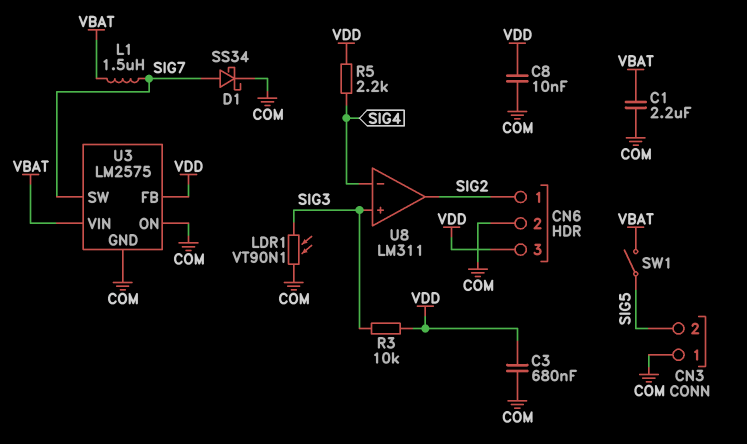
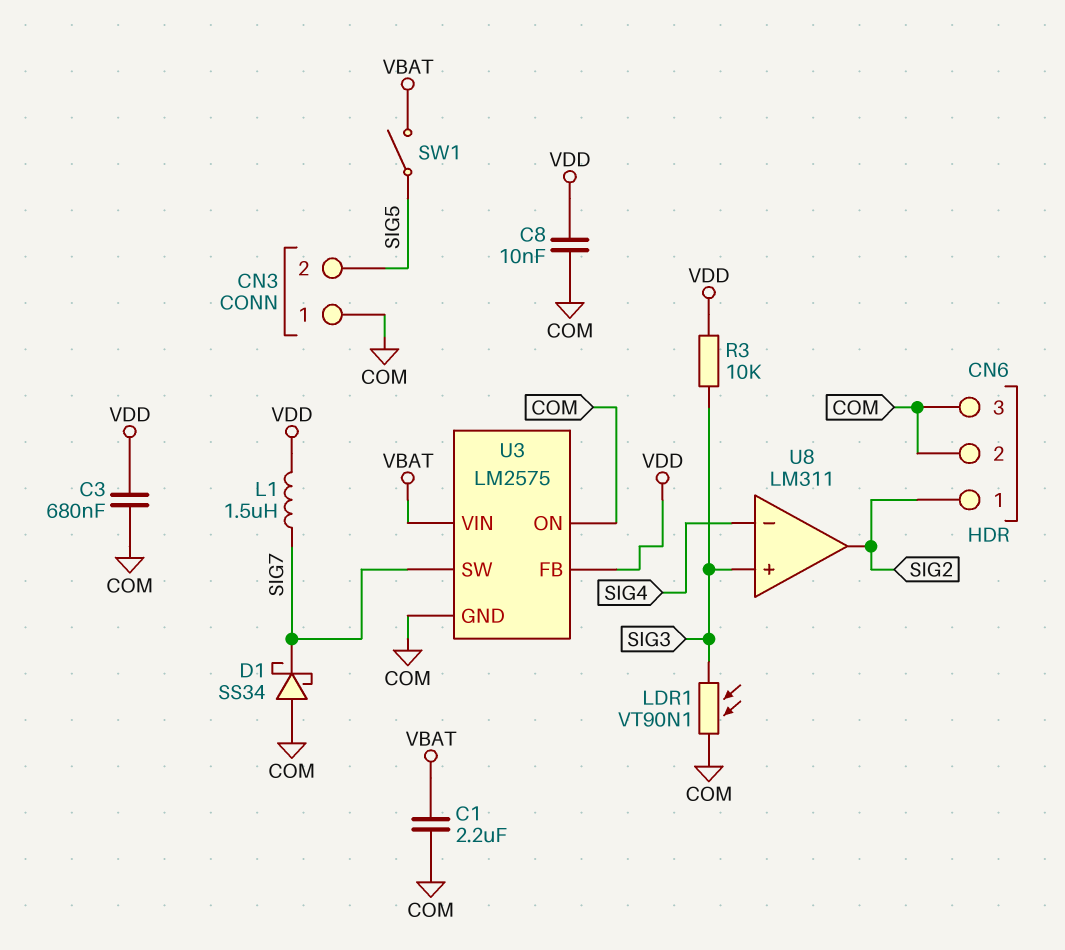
CN6 pin 3: VDD -> COM
D1: schottky SS34 (A SIG7, K COM) -> schottky SS34 (A COM, K SIG7)
L1: 1.5uH (SIG7, VBAT) -> 1.5uH (SIG7, VDD)
R5: 2.2k (SIG4, VDD) -> none

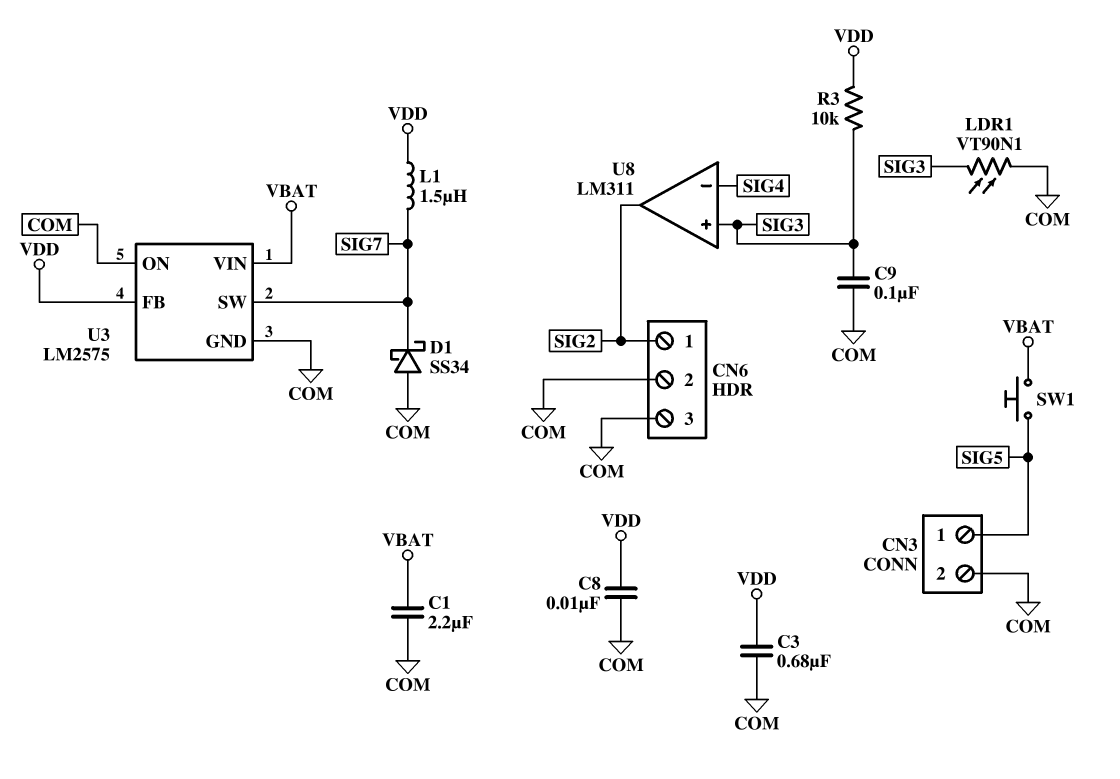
C9: none -> 100nF (COM, SIG3)
CN3 pin 1: COM -> SIG5
CN3 pin 2: SIG5 -> COM
SW1: switch (SIG5, VBAT) -> button (SIG5, VBAT)

